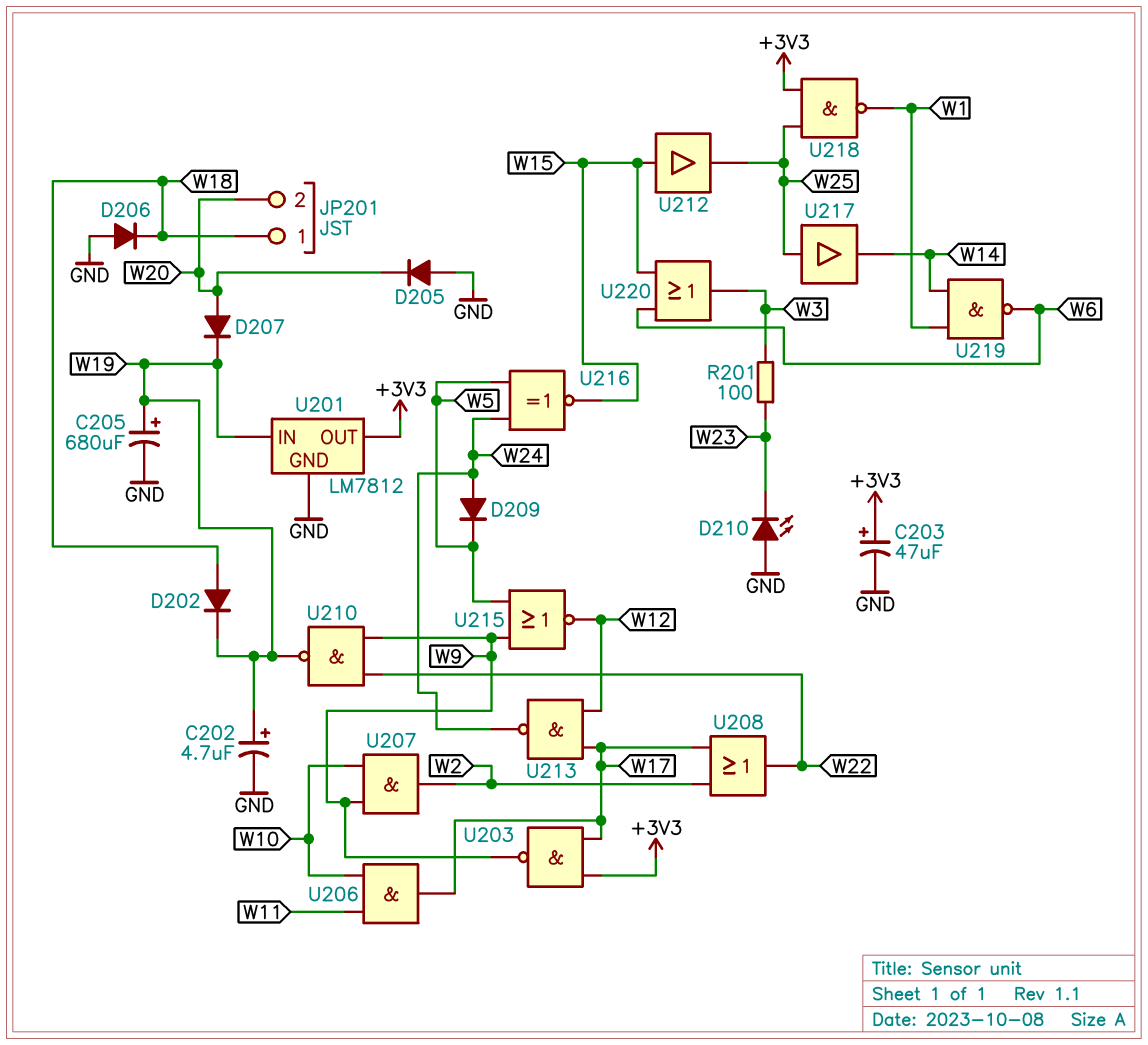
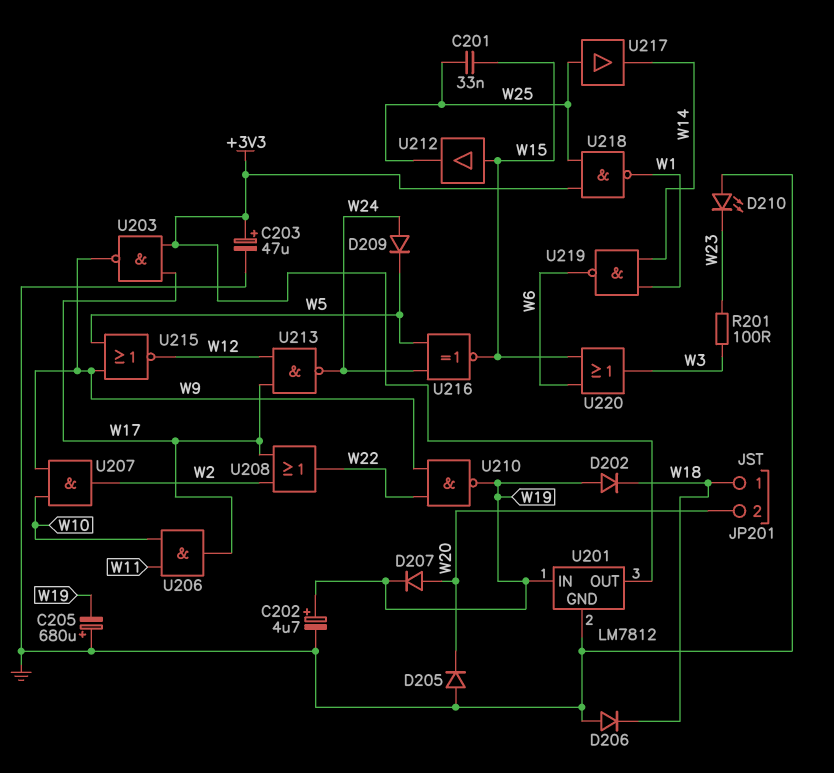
C201: none -> 33nF (W15, W25)
C205: 680uF (plus W19, minus GND) -> 680uF (plus GND, minus W19)
D202: diode (A W18, K W19) -> diode (A W19, K W18)

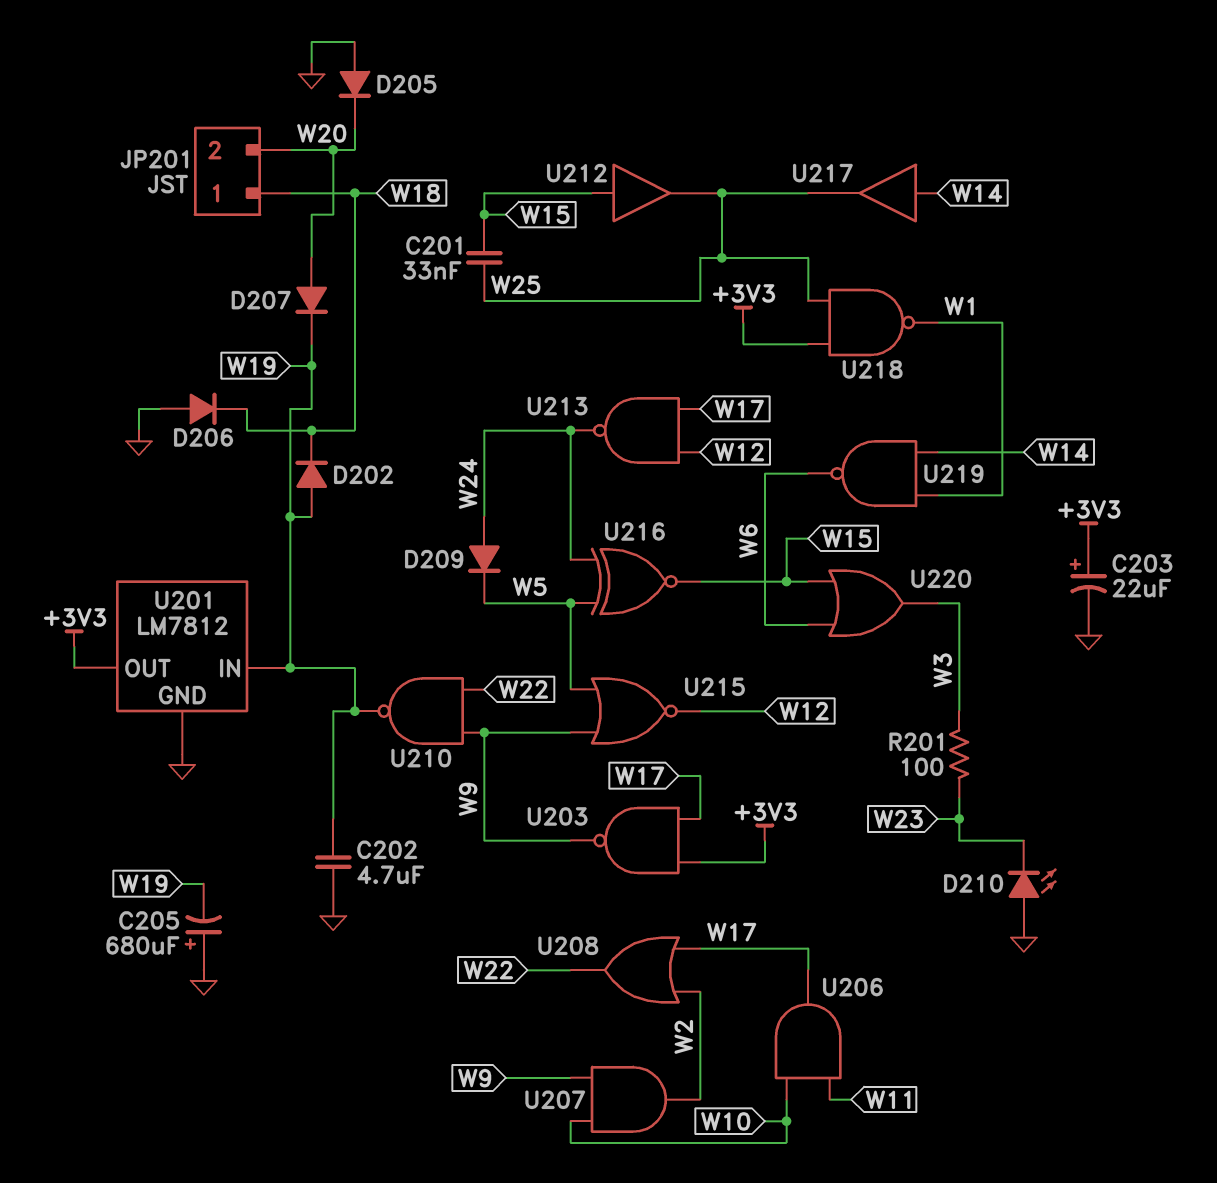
C202: 4.7uF (plus W19, minus GND) -> 4.7uF (GND, W19)
C203: 47uF (plus +3V3, minus GND) -> 22uF (plus +3V3, minus GND)
U217: buffer (in W25, out W14) -> buffer (in W14, out W25)

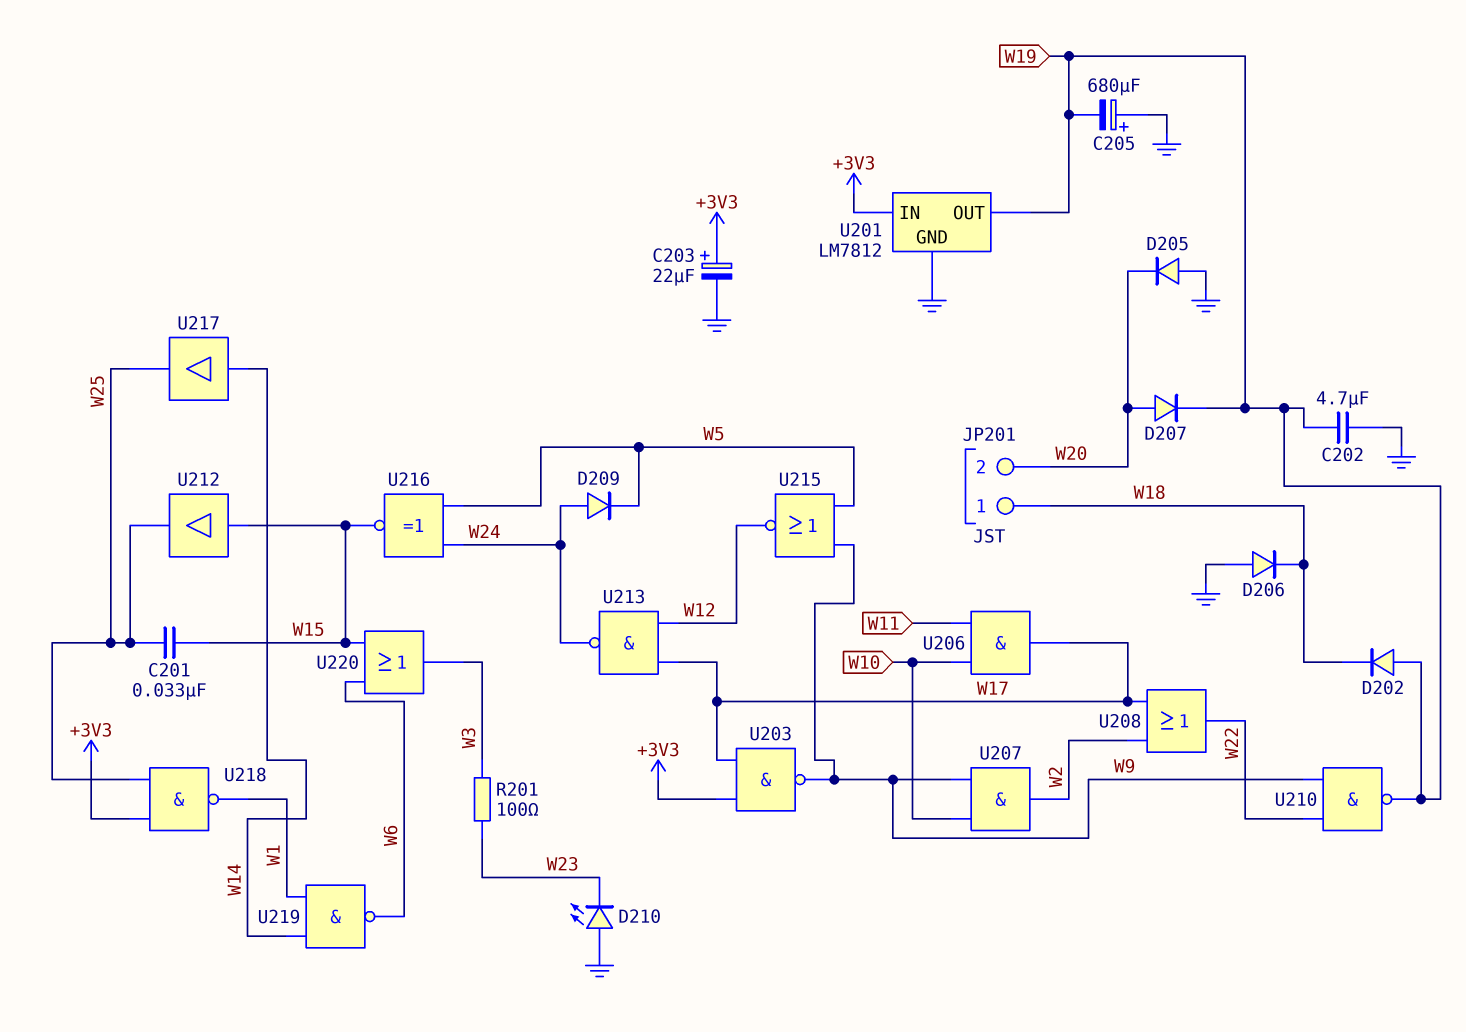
U201 pin IN: W19 -> +3V3
U201 pin OUT: +3V3 -> W19

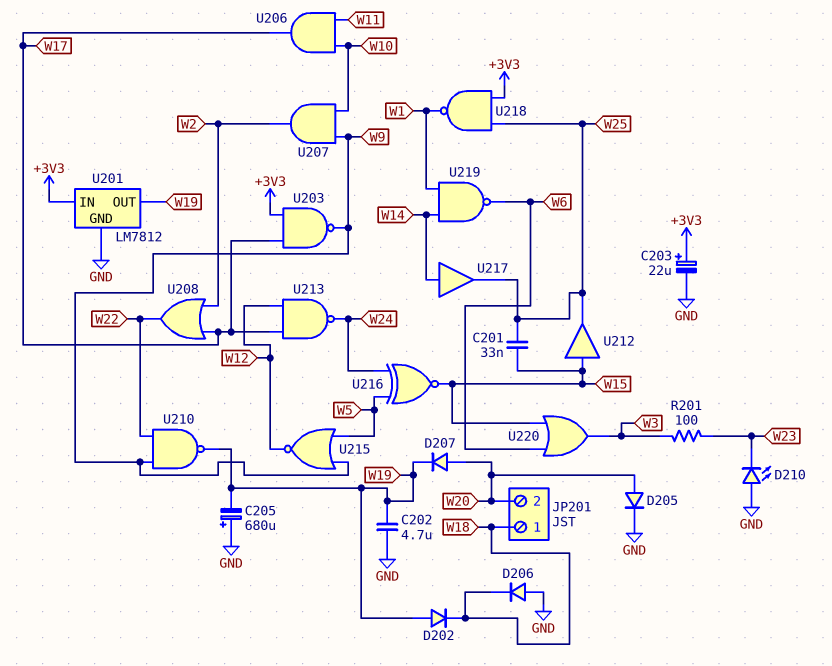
D205: diode (A GND, K W20) -> diode (A W20, K GND)
D209: diode (A W24, K W5) -> none

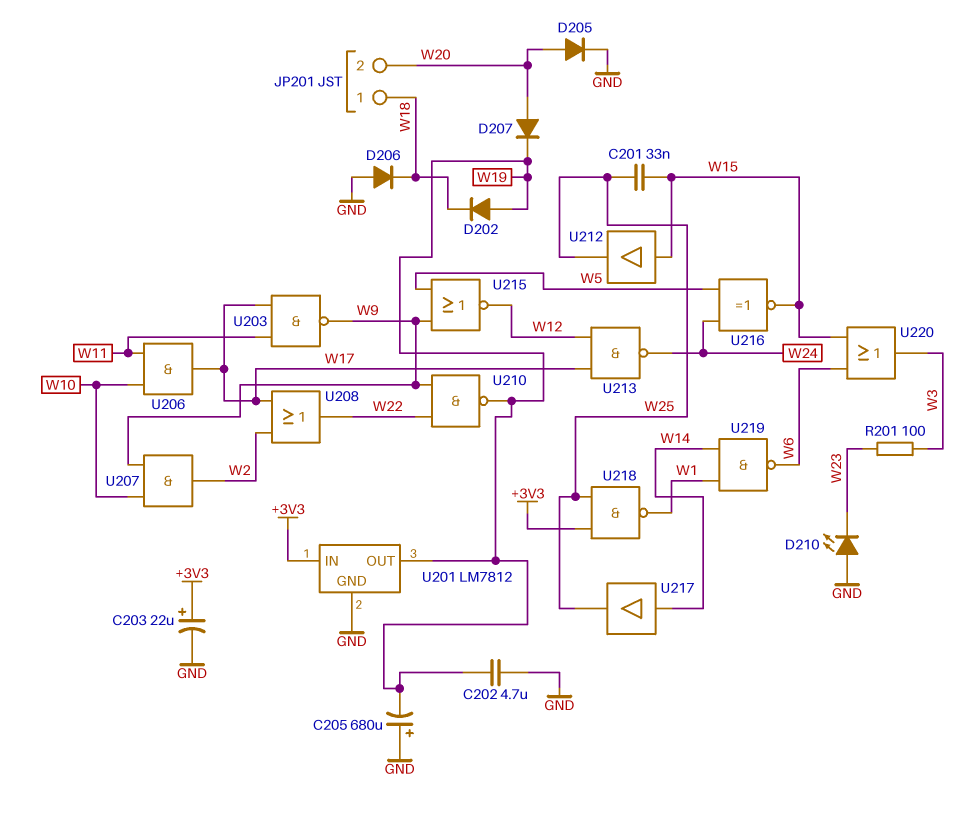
U203: NAND (in +3V3, in W17, out W9) -> NAND (in W11, in W17, out W9)

